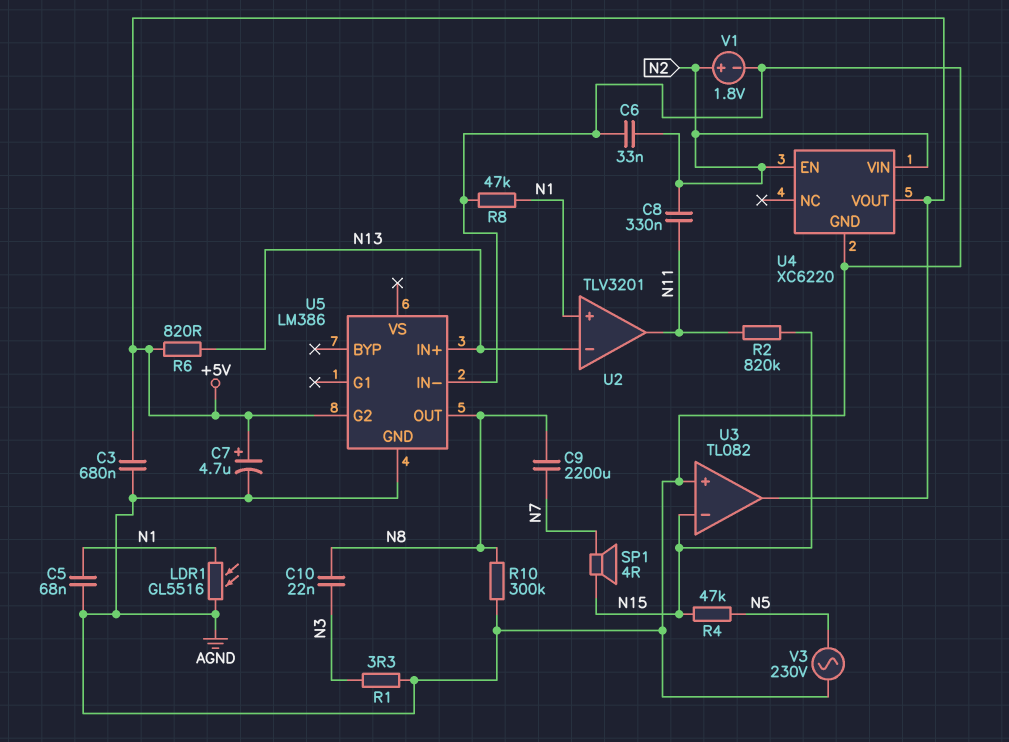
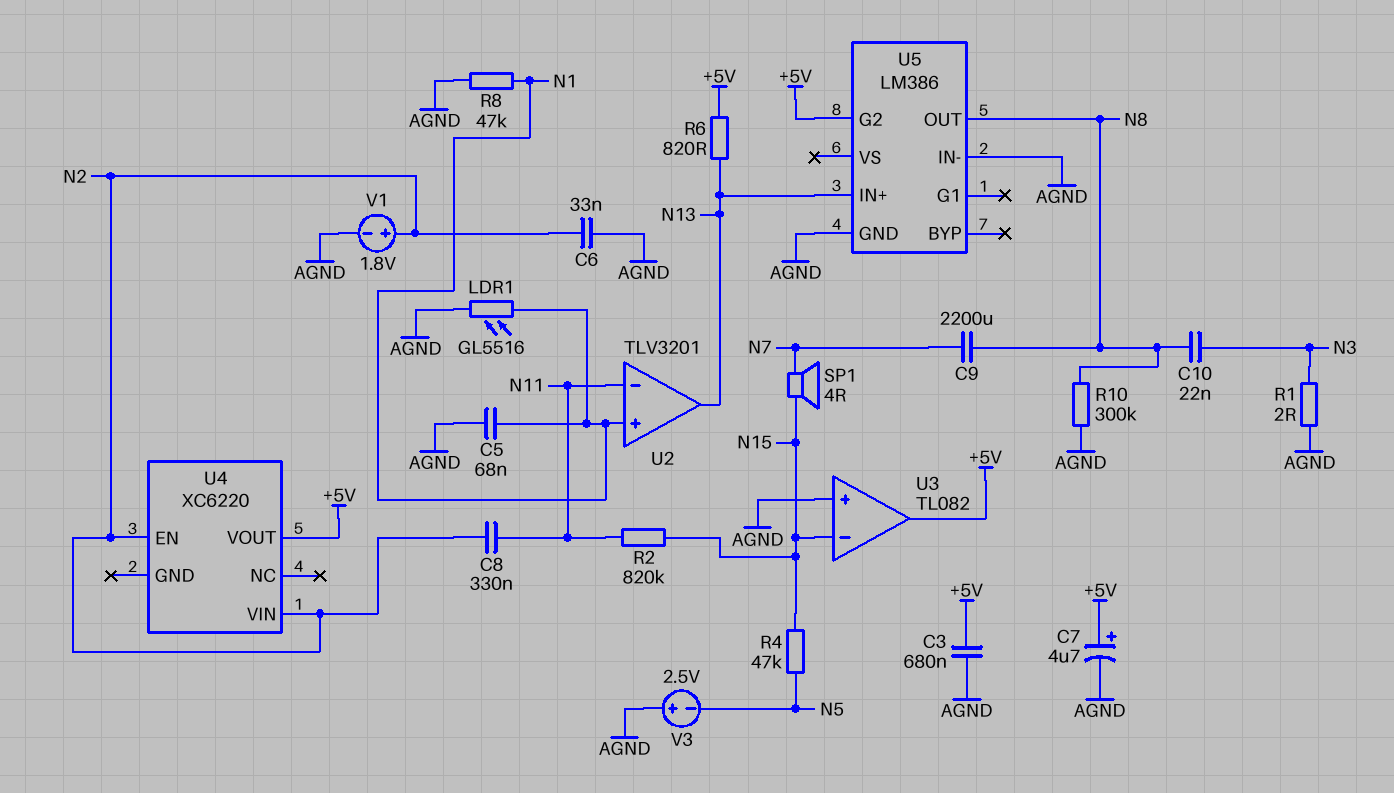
R1: 3.3 (AGND, N3) -> 2 (AGND, N3)
U2 pin in-: N13 -> N11
U2 pin out: N11 -> N13
U4 pin GND: AGND -> none
V3: AC 230V (AGND, N5) -> 2.5V (plus AGND, minus N5)

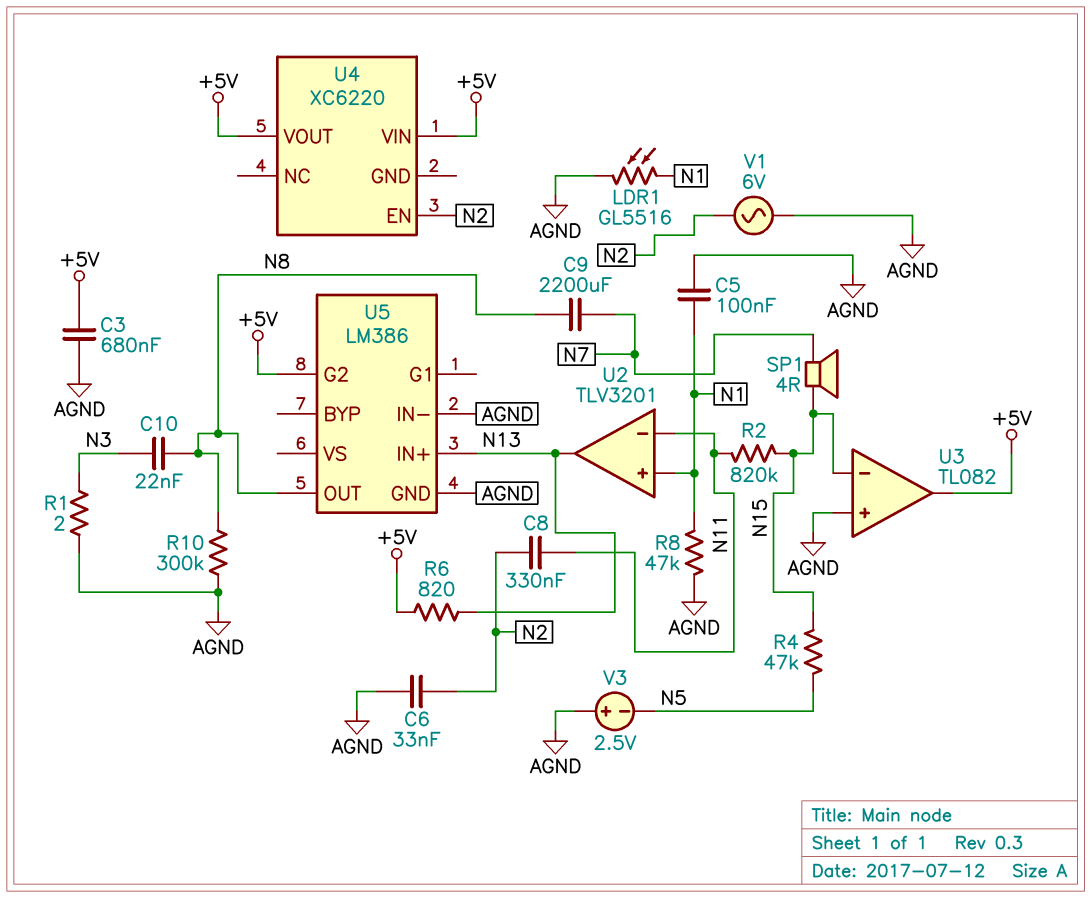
C5: 68nF (AGND, N1) -> 100nF (AGND, N1)
C7: 4.7uF (plus +5V, minus AGND) -> none
U4 pin VIN: N2 -> +5V
V1: 1.8V (plus N2, minus AGND) -> AC 6V (AGND, N2)

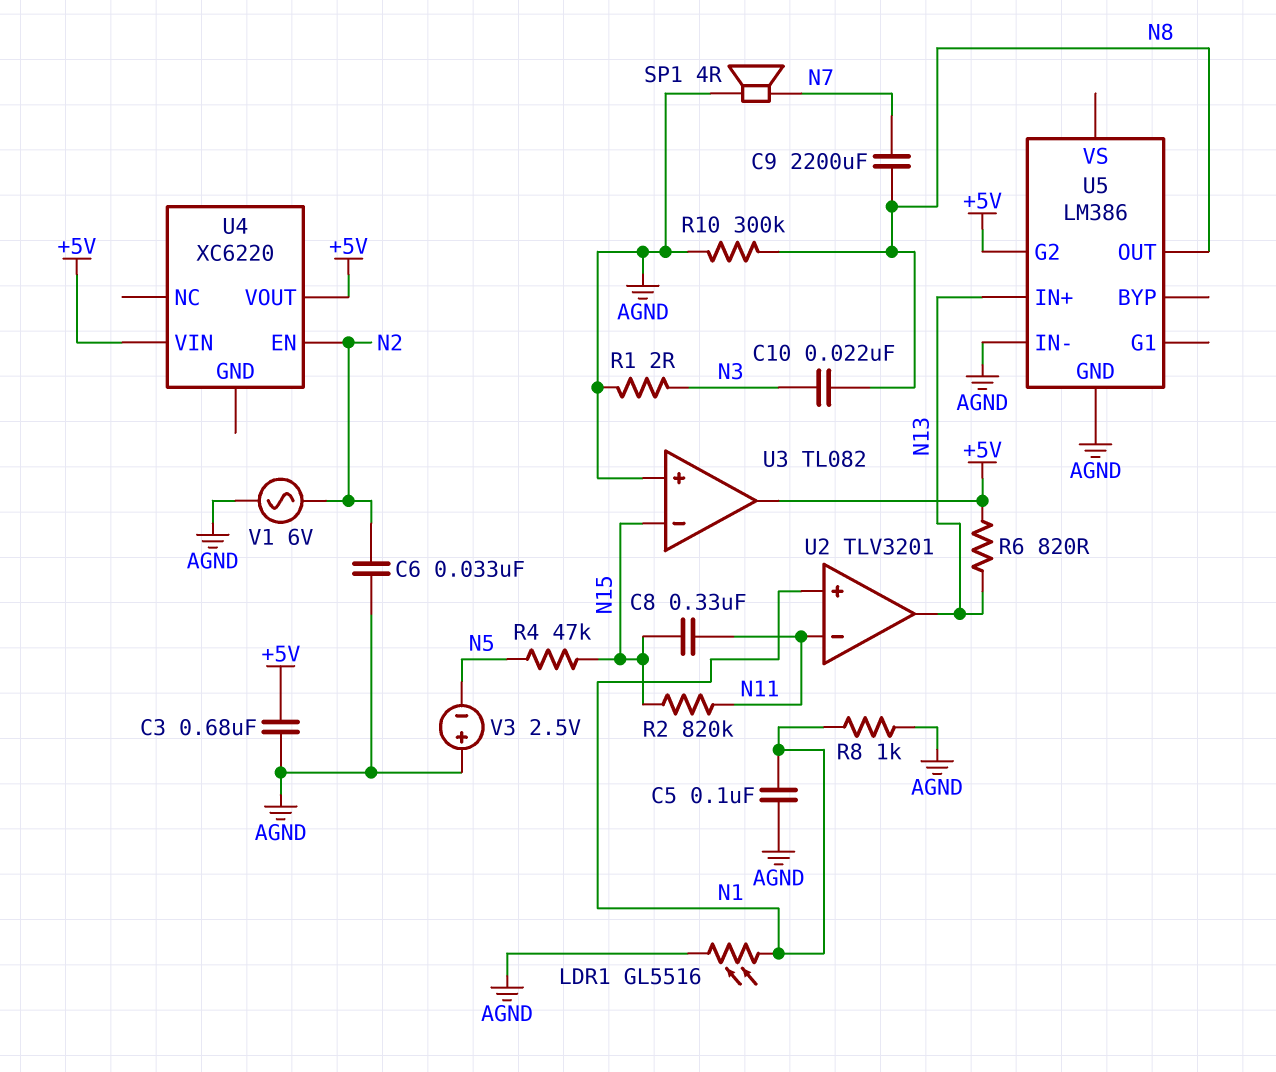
C8: 330nF (N2, N11) -> 330nF (N11, N15)
R8: 47k (AGND, N1) -> 1k (AGND, N1)
SP1: speaker 4R (N7, N15) -> speaker 4R (AGND, N7)

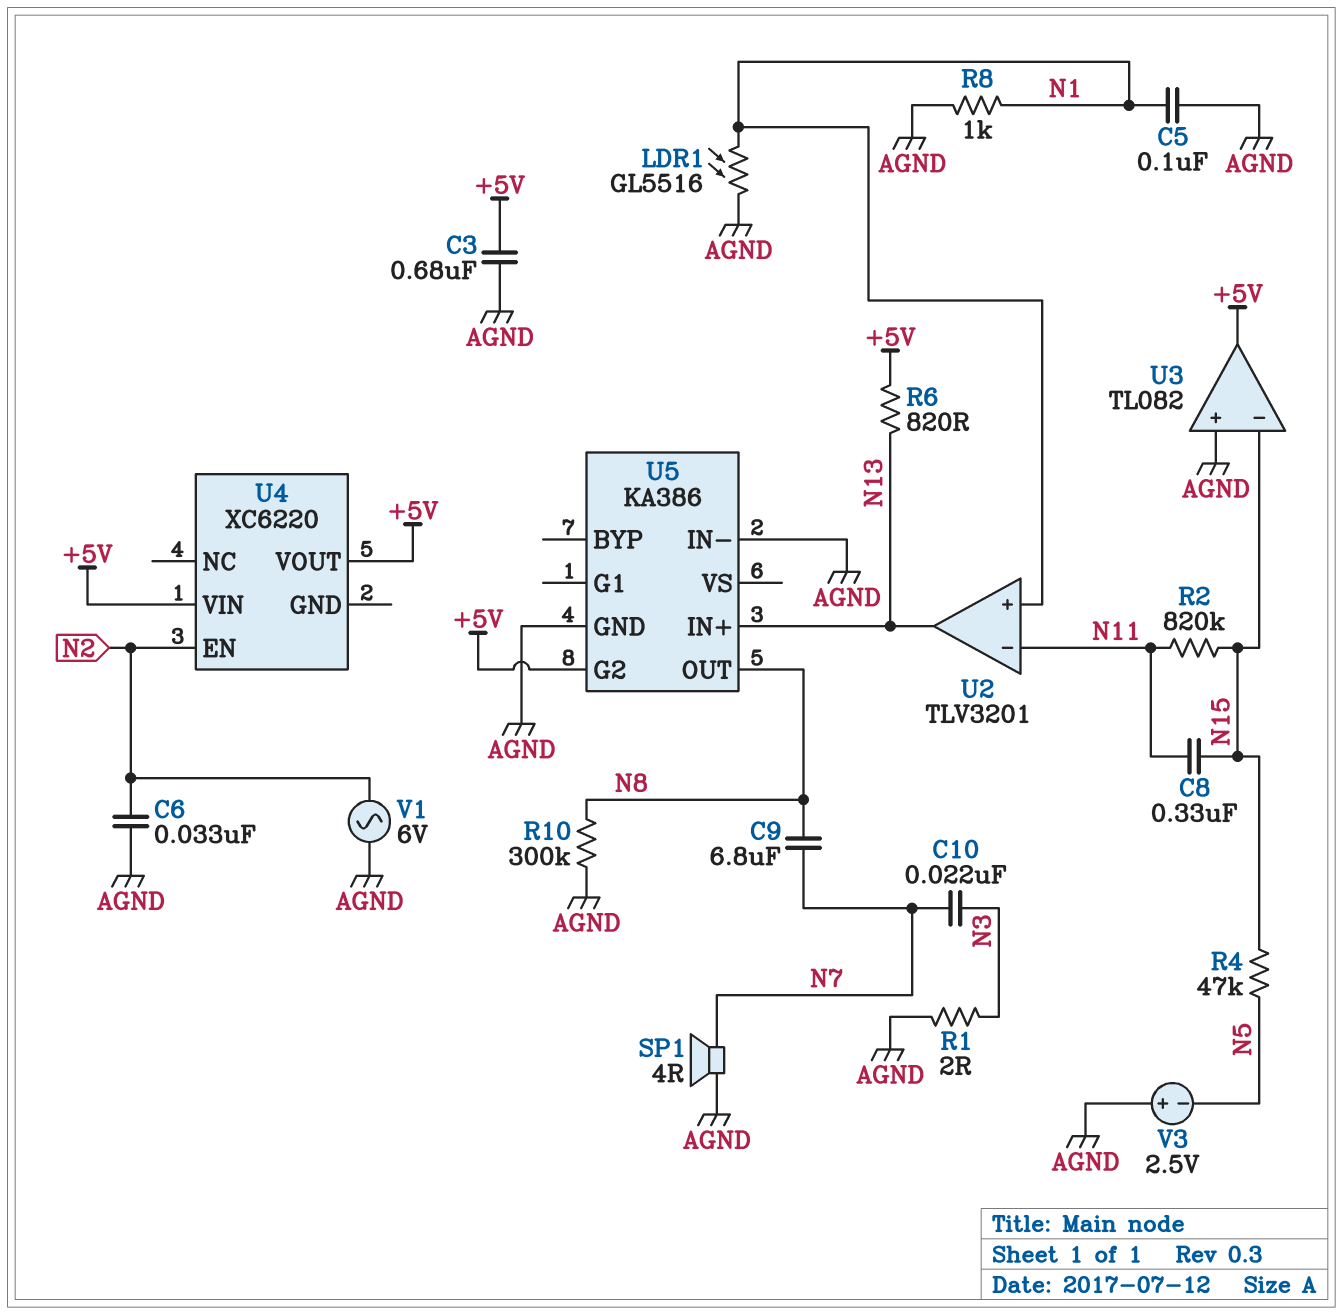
C9: 2200uF (N7, N8) -> 6.8uF (N7, N8)
C10: 22nF (N3, N8) -> 22nF (N3, N7)
U5: LM386 -> KA386

